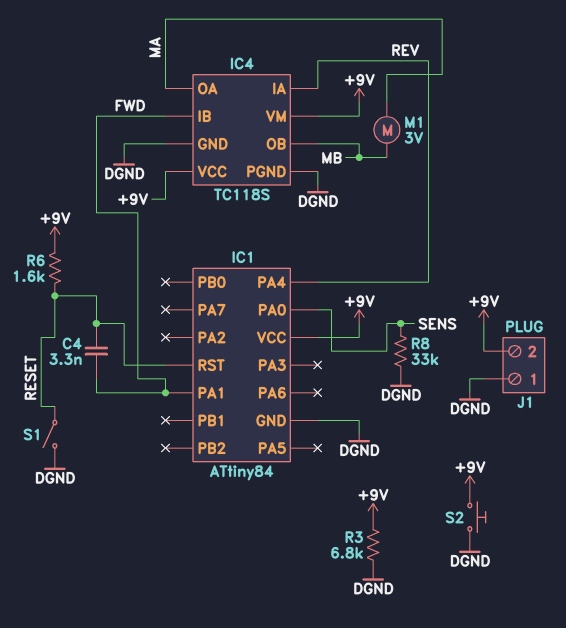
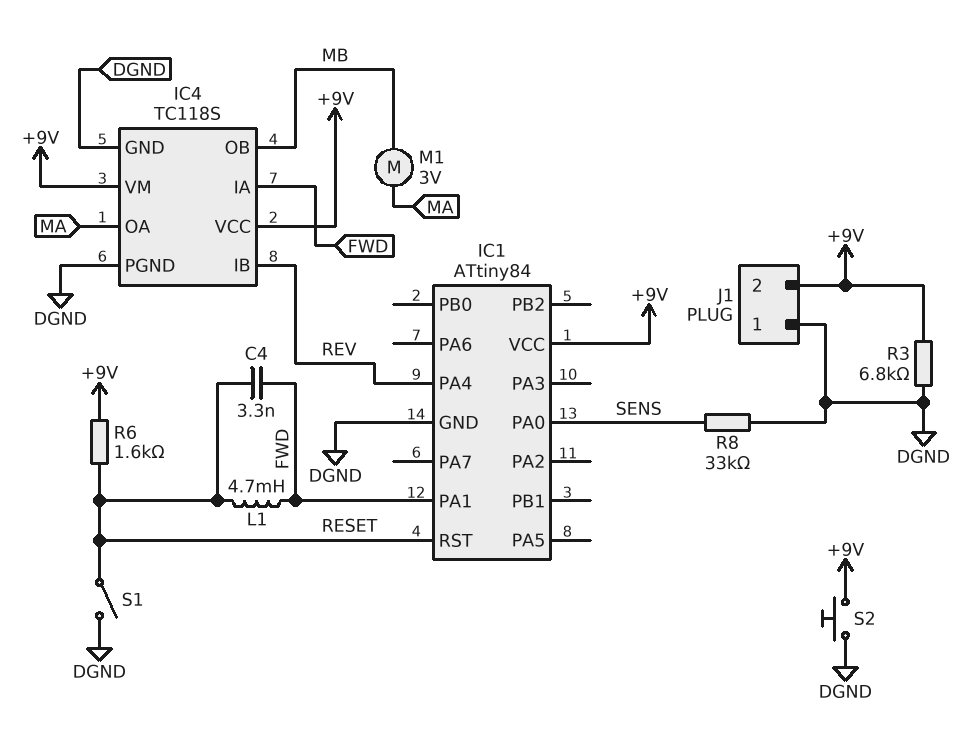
IC4 pin IA: REV -> FWD
IC4 pin IB: FWD -> REV
L1: none -> 4.7mH (FWD, RESET)

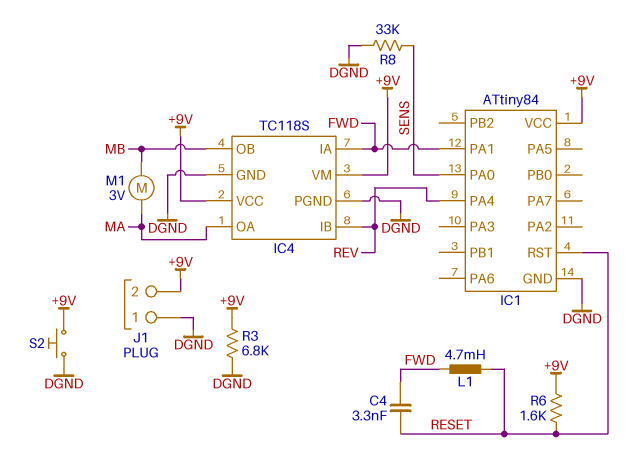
S1: switch (DGND, RESET) -> none

